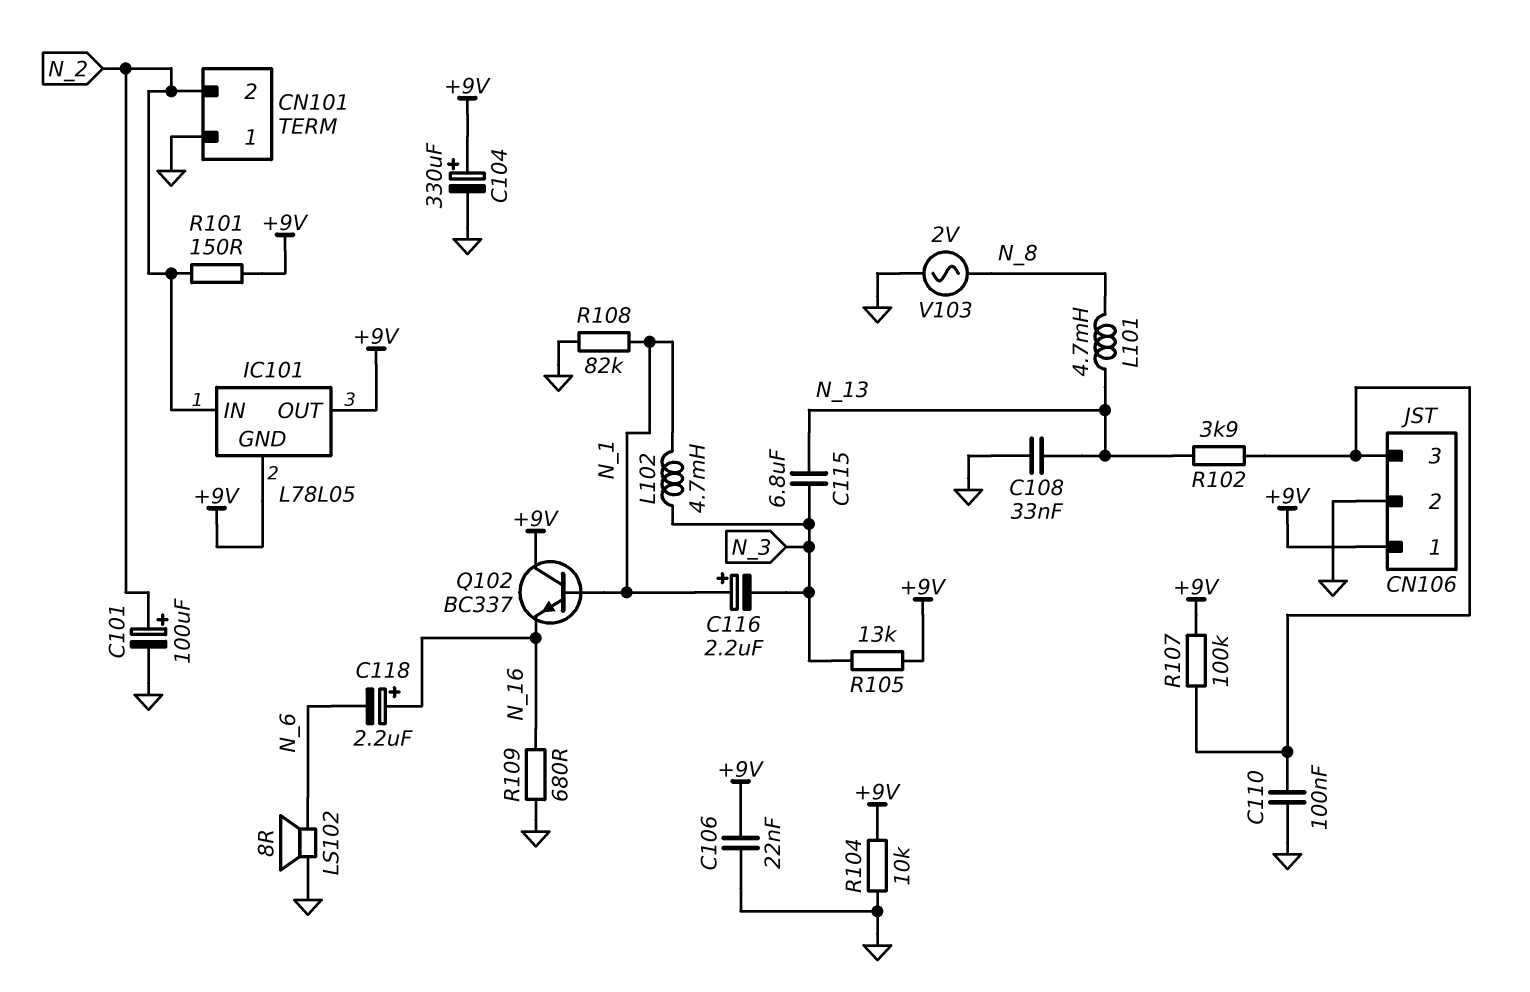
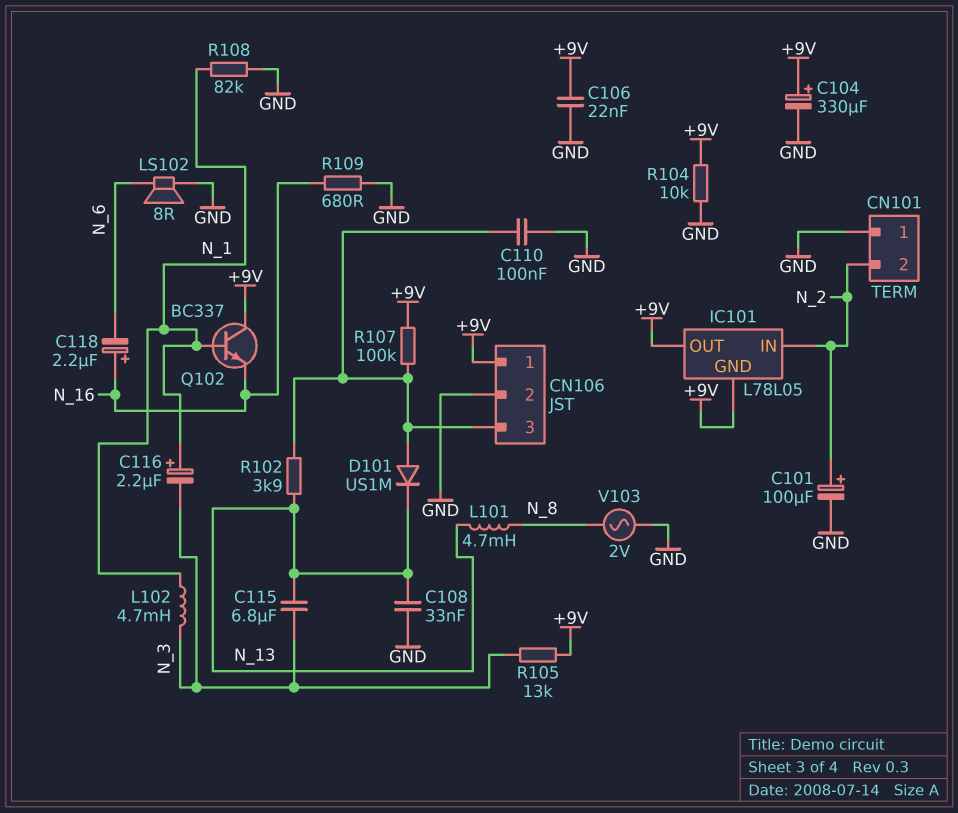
D101: none -> diode US1M (A CN106/3, K N_13)
R101: 150 (+9V, N_2) -> none

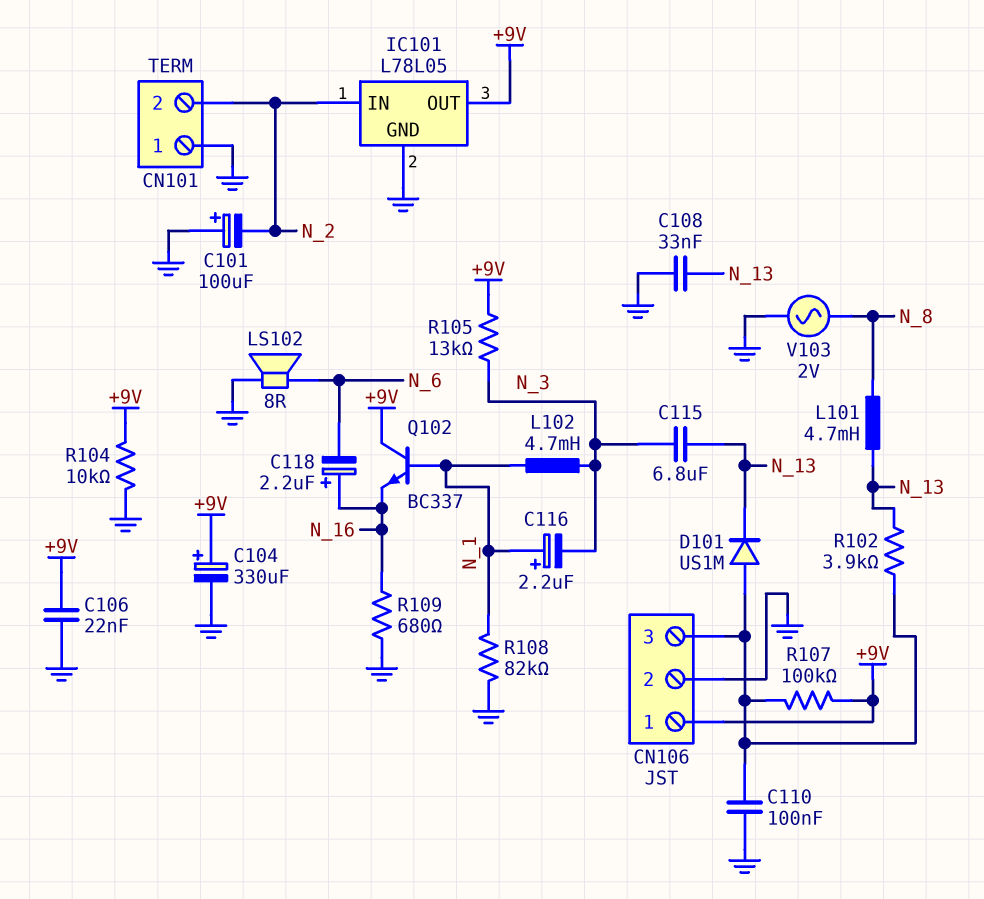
C101: 100uF (plus N_2, minus GND) -> 100uF (plus GND, minus N_2)
IC101 pin GND: +9V -> GND

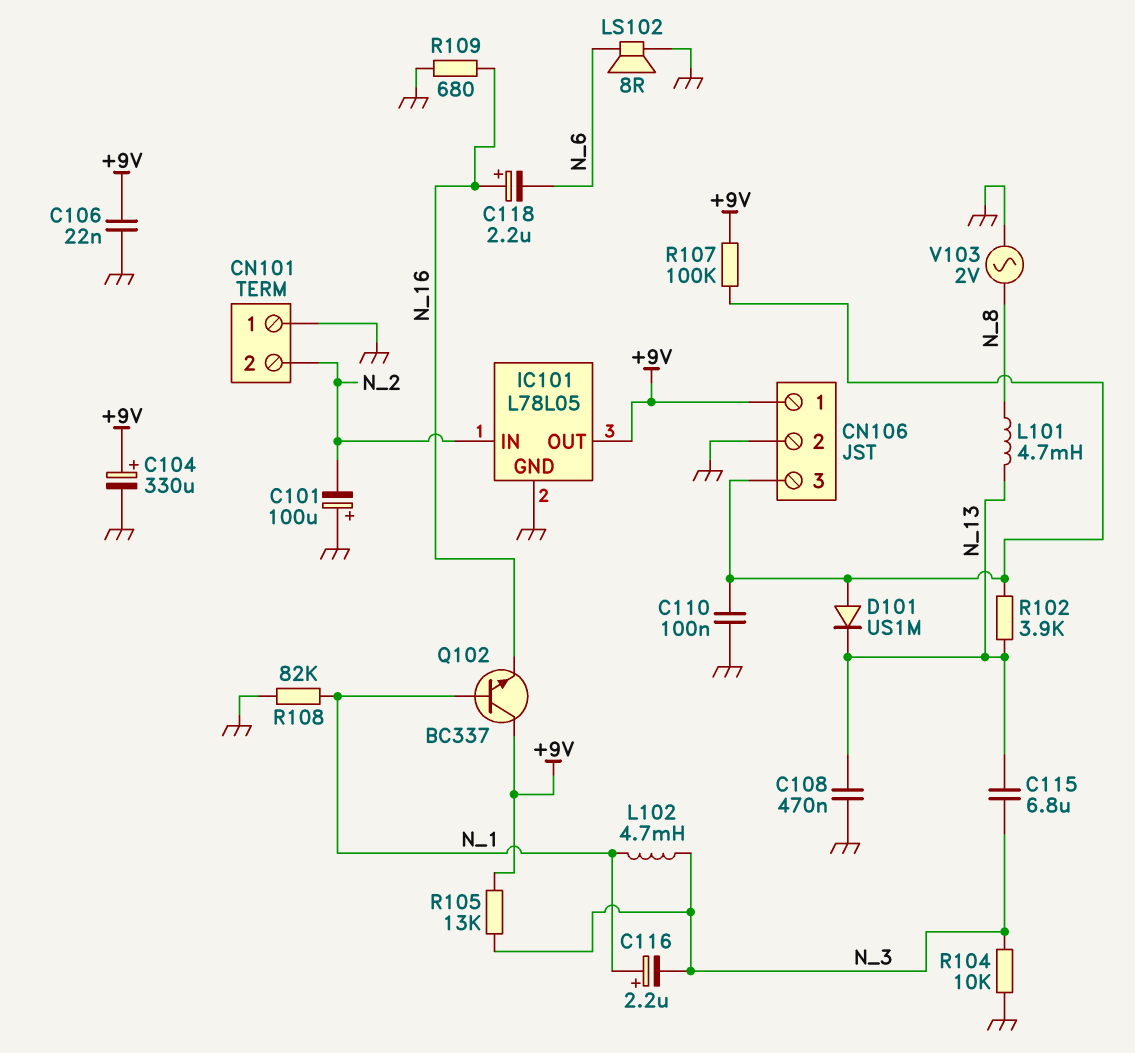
C108: 33nF (GND, N_13) -> 470nF (GND, N_13)
R104: 10k (+9V, GND) -> 10k (GND, N_3)

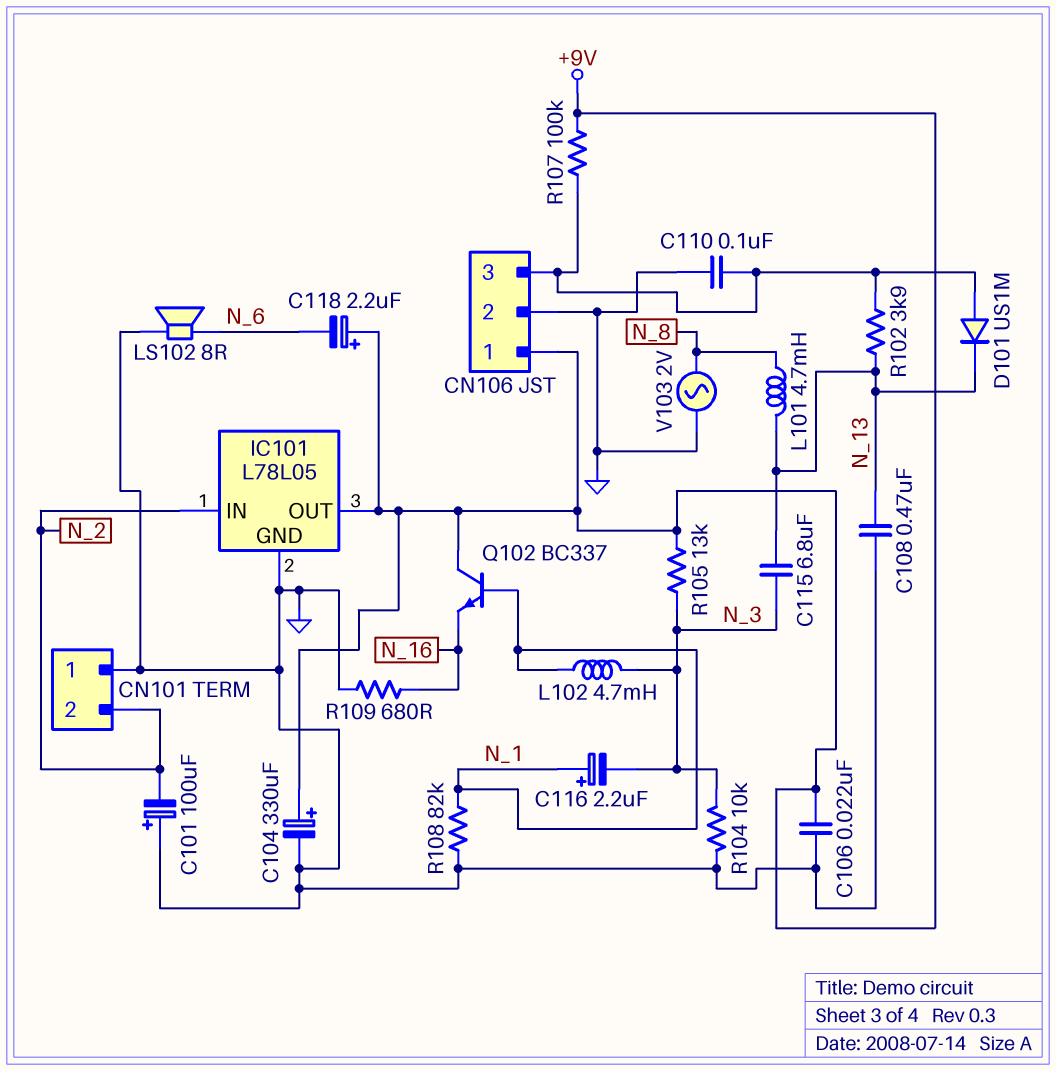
C118: 2.2uF (plus N_16, minus N_6) -> 2.2uF (plus +9V, minus N_6)

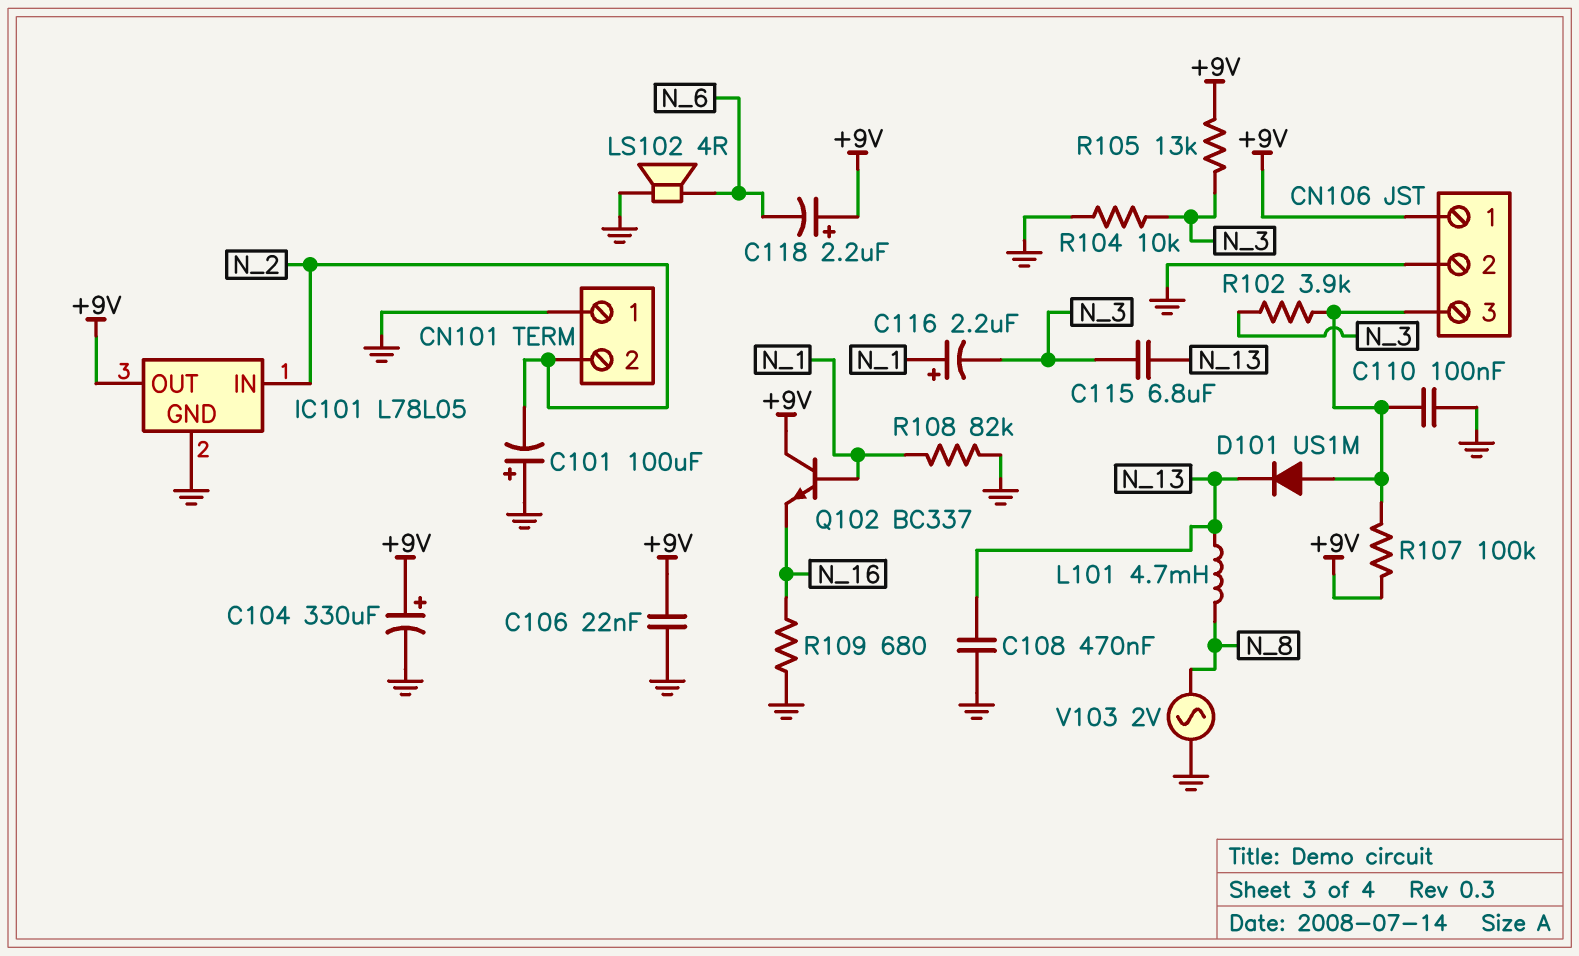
L102: 4.7mH (N_1, N_3) -> none
LS102: speaker 8R (GND, N_6) -> speaker 4R (GND, N_6)
R102: 3.9k (CN106/3, N_13) -> 3.9k (CN106/3, N_3)

